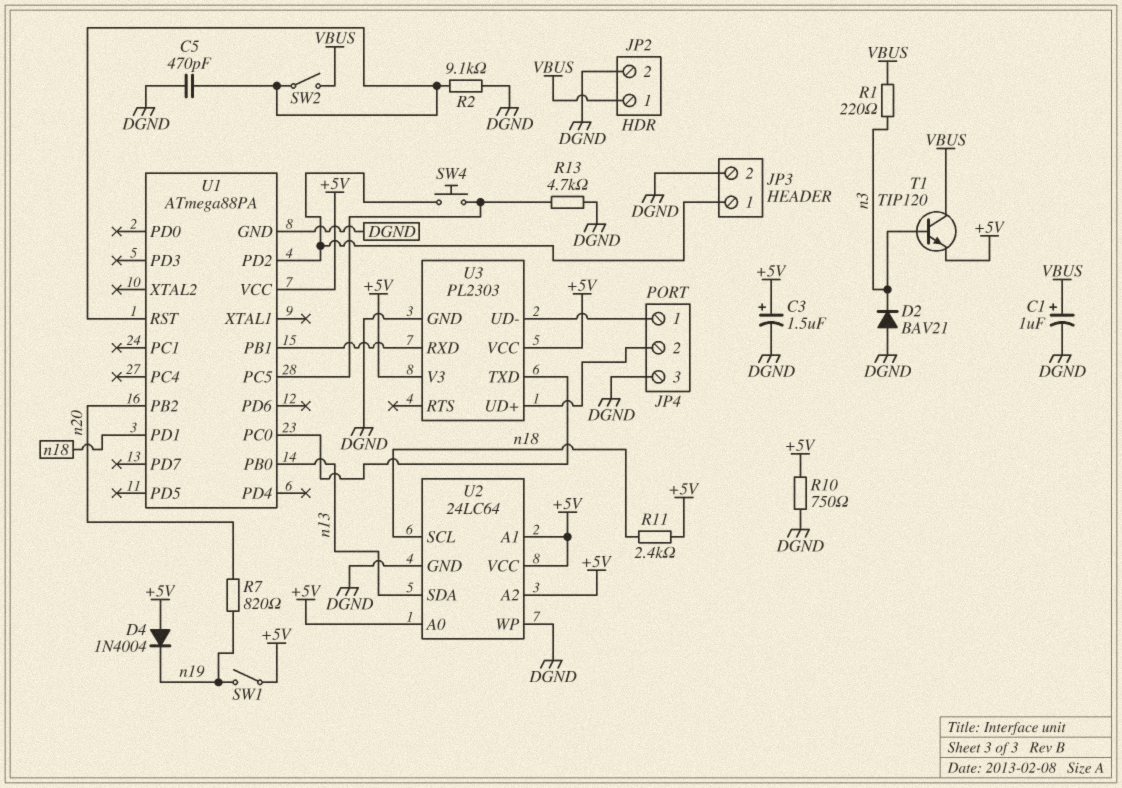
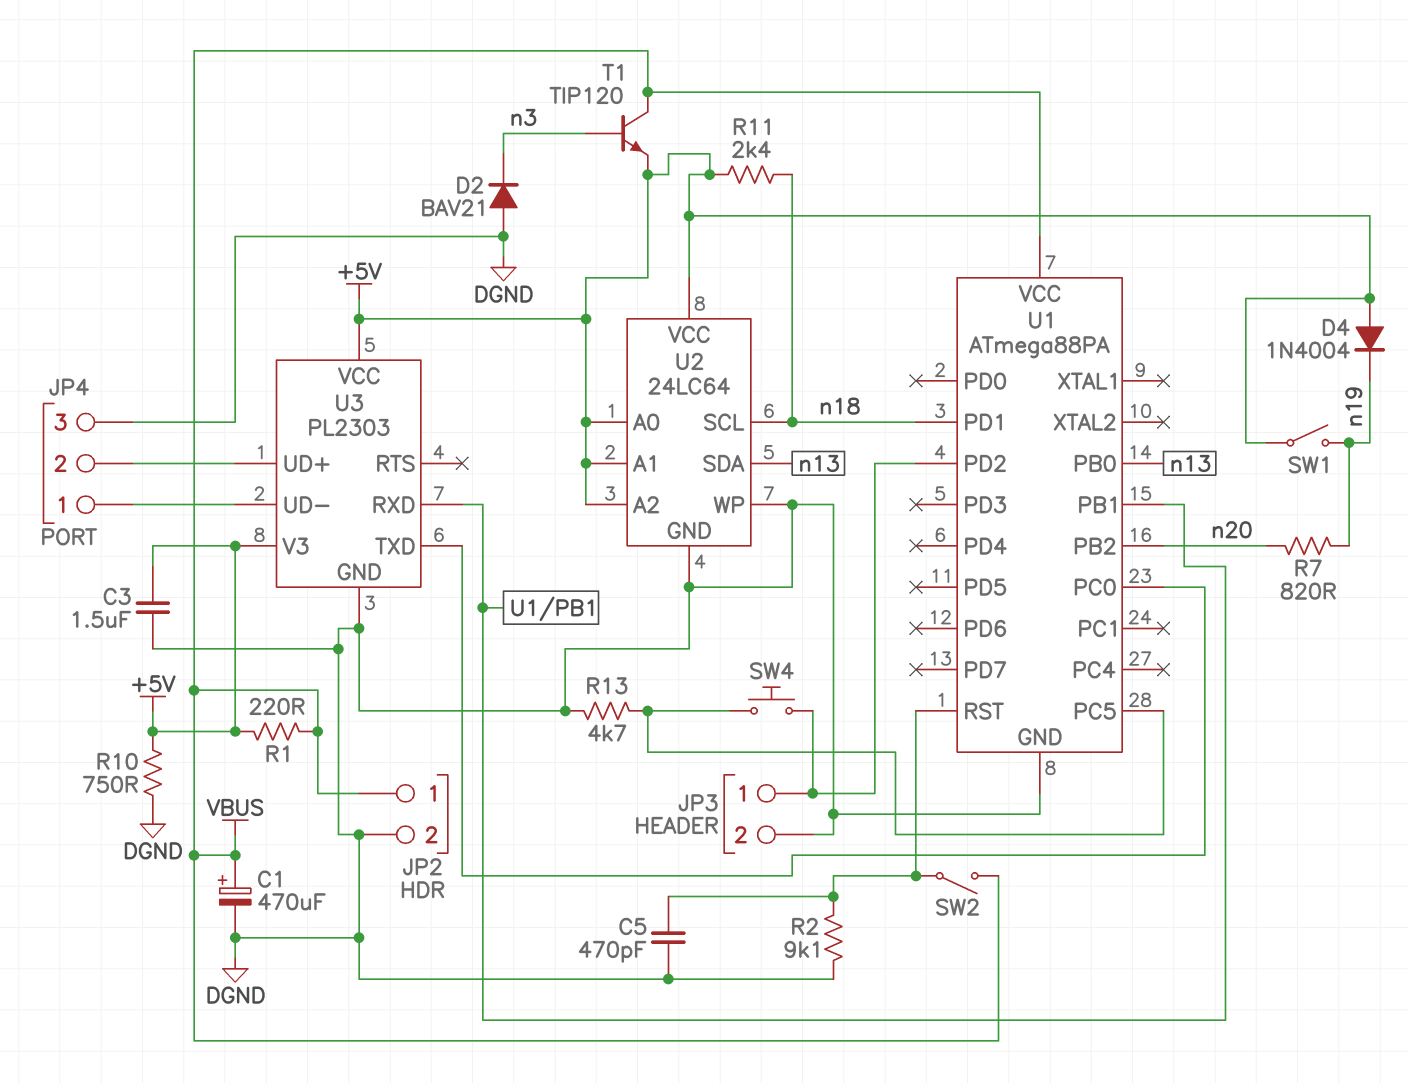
C1: 1uF (plus VBUS, minus DGND) -> 470uF (plus VBUS, minus DGND)
C3: 1.5uF (plus +5V, minus DGND) -> 1.5uF (+5V, DGND)
R1: 220 (VBUS, n3) -> 220 (+5V, VBUS)
U1 pin VCC: +5V -> VBUS

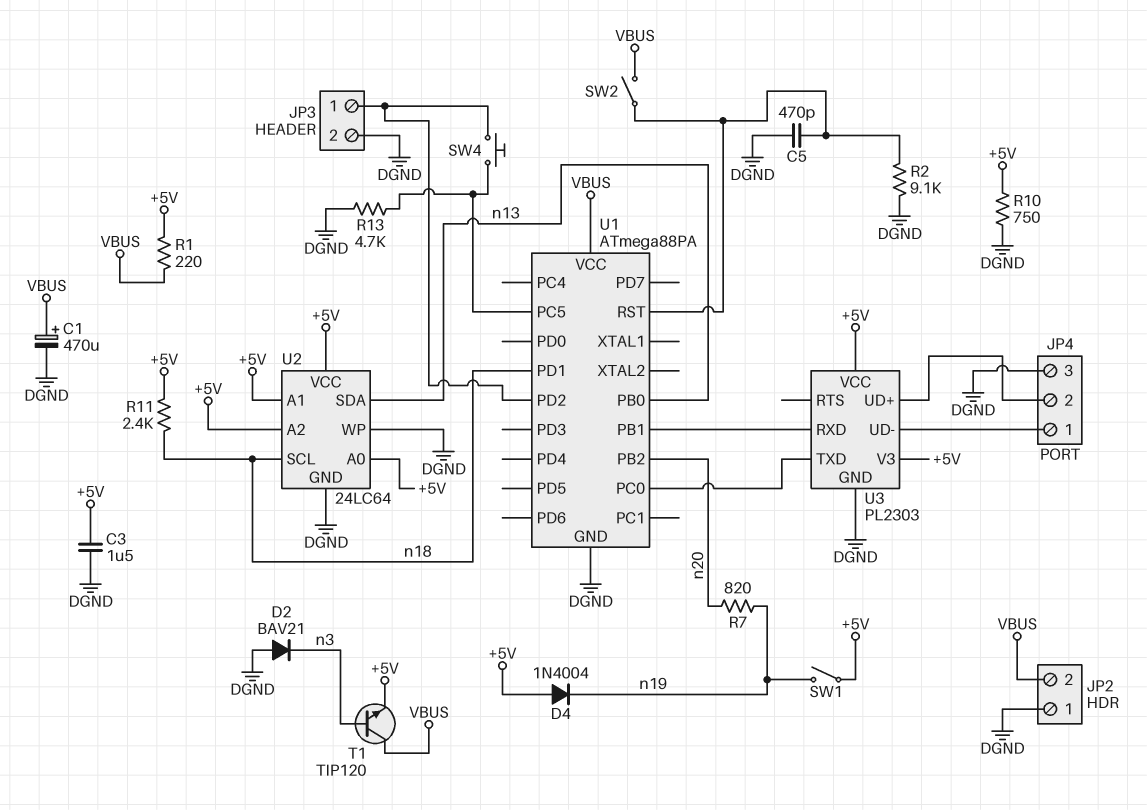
JP2 pin 1: VBUS -> DGND
JP2 pin 2: DGND -> VBUS

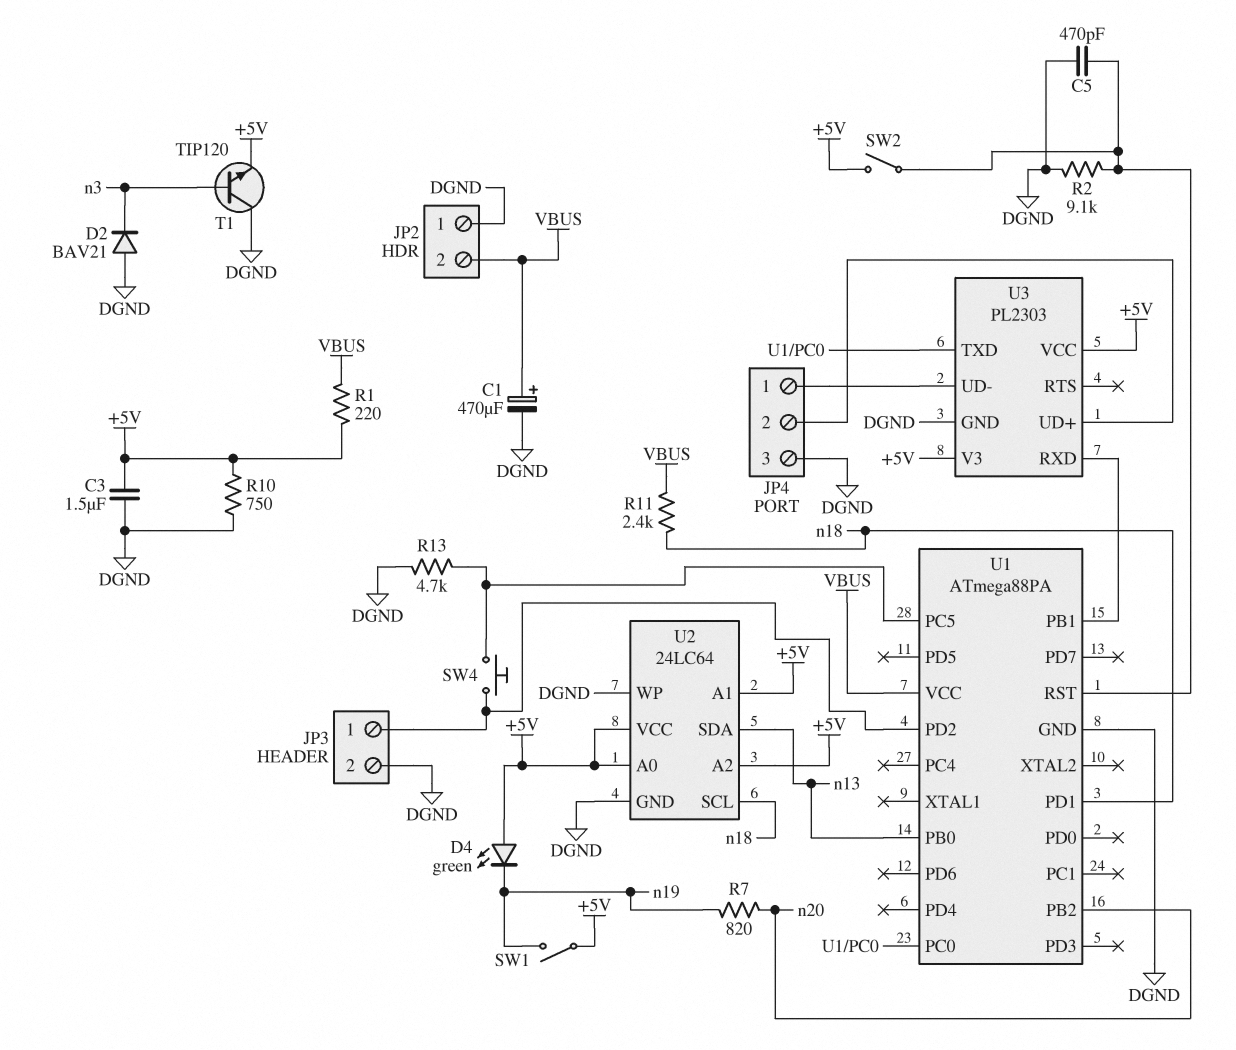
D4: diode 1N4004 (A +5V, K n19) -> LED green (A +5V, K n19)
R11: 2.4k (+5V, n18) -> 2.4k (VBUS, n18)
SW2: switch (U1/RST, VBUS) -> switch (+5V, U1/RST)
T1: NPN TIP120 (B n3, C VBUS, E +5V) -> NPN TIP120 (B n3, C DGND, E +5V)

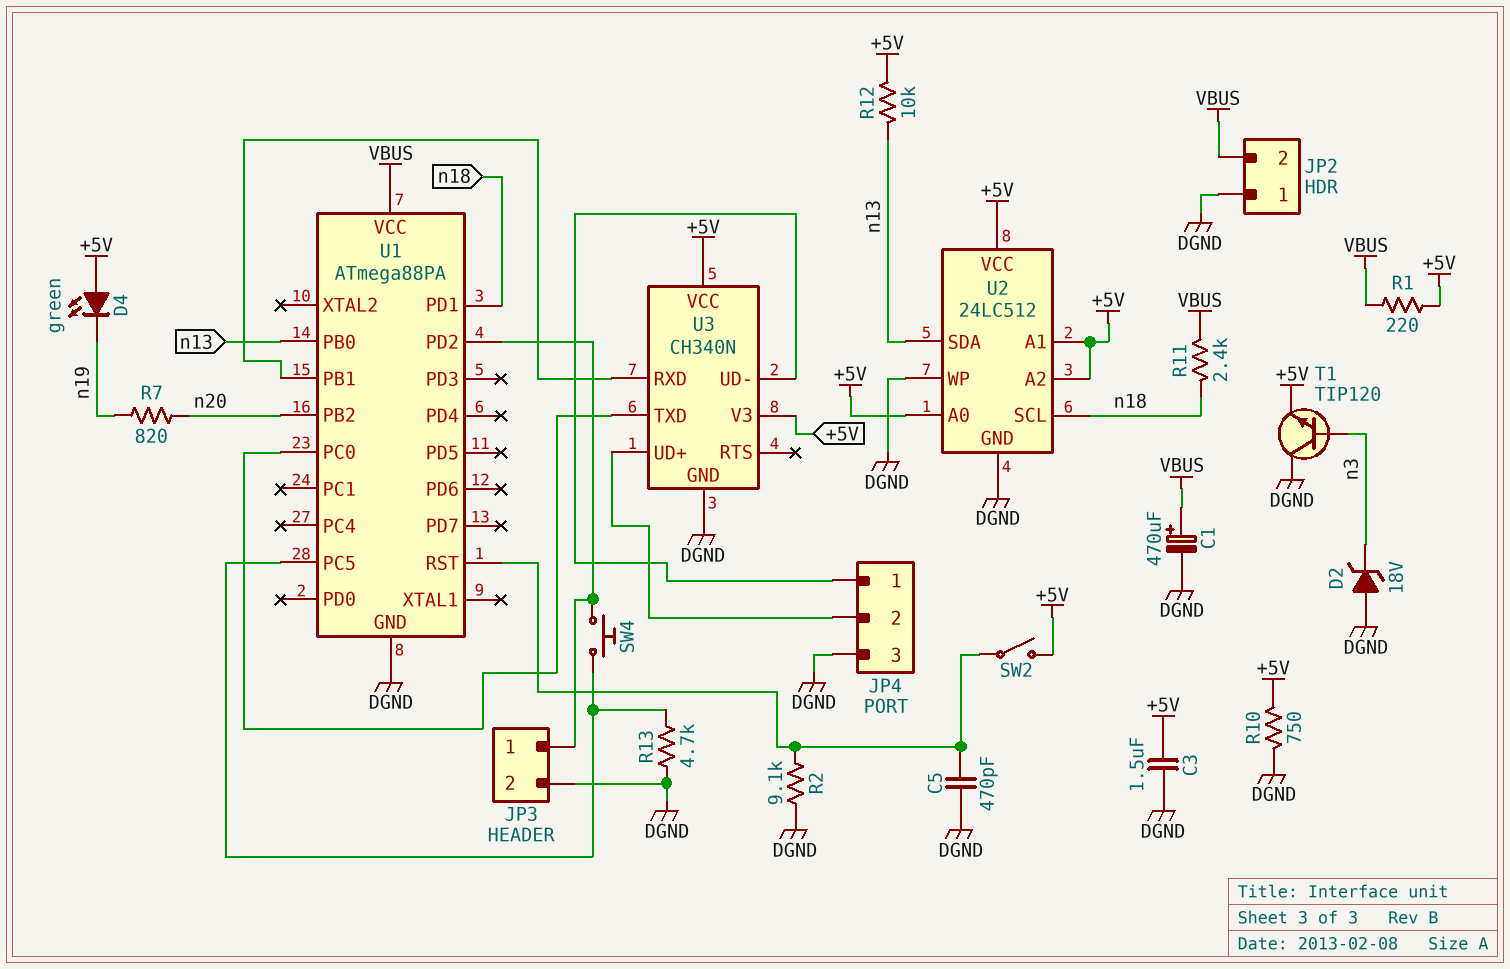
D2: diode BAV21 (A DGND, K n3) -> zener 18V (A DGND, K n3)
R12: none -> 10k (+5V, n13)
SW1: switch (+5V, n19) -> none
U2: 24LC64 -> 24LC512
U3: PL2303 -> CH340N

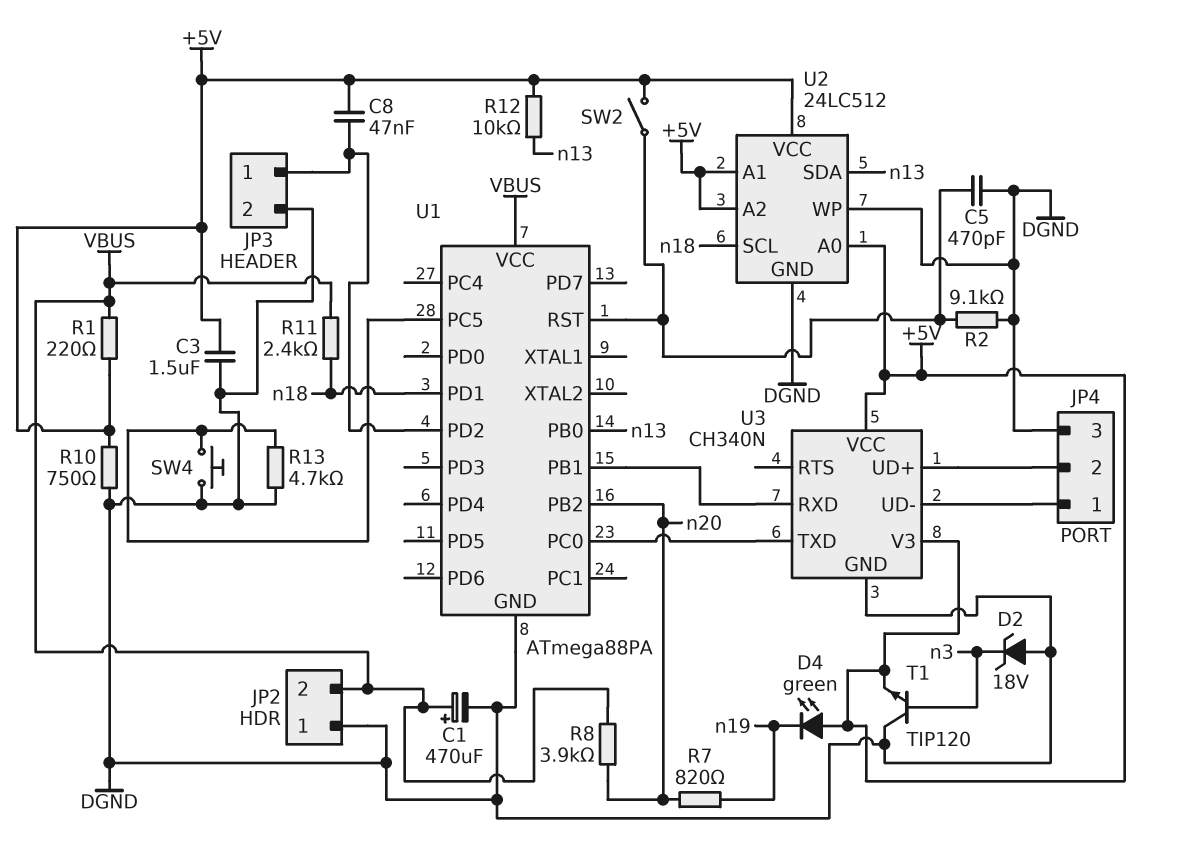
C8: none -> 47nF (+5V, JP3/1)
R8: none -> 3.9k (VBUS, n20)
SW4: button (JP3/1, U1/PC5) -> button (DGND, U1/PC5)

